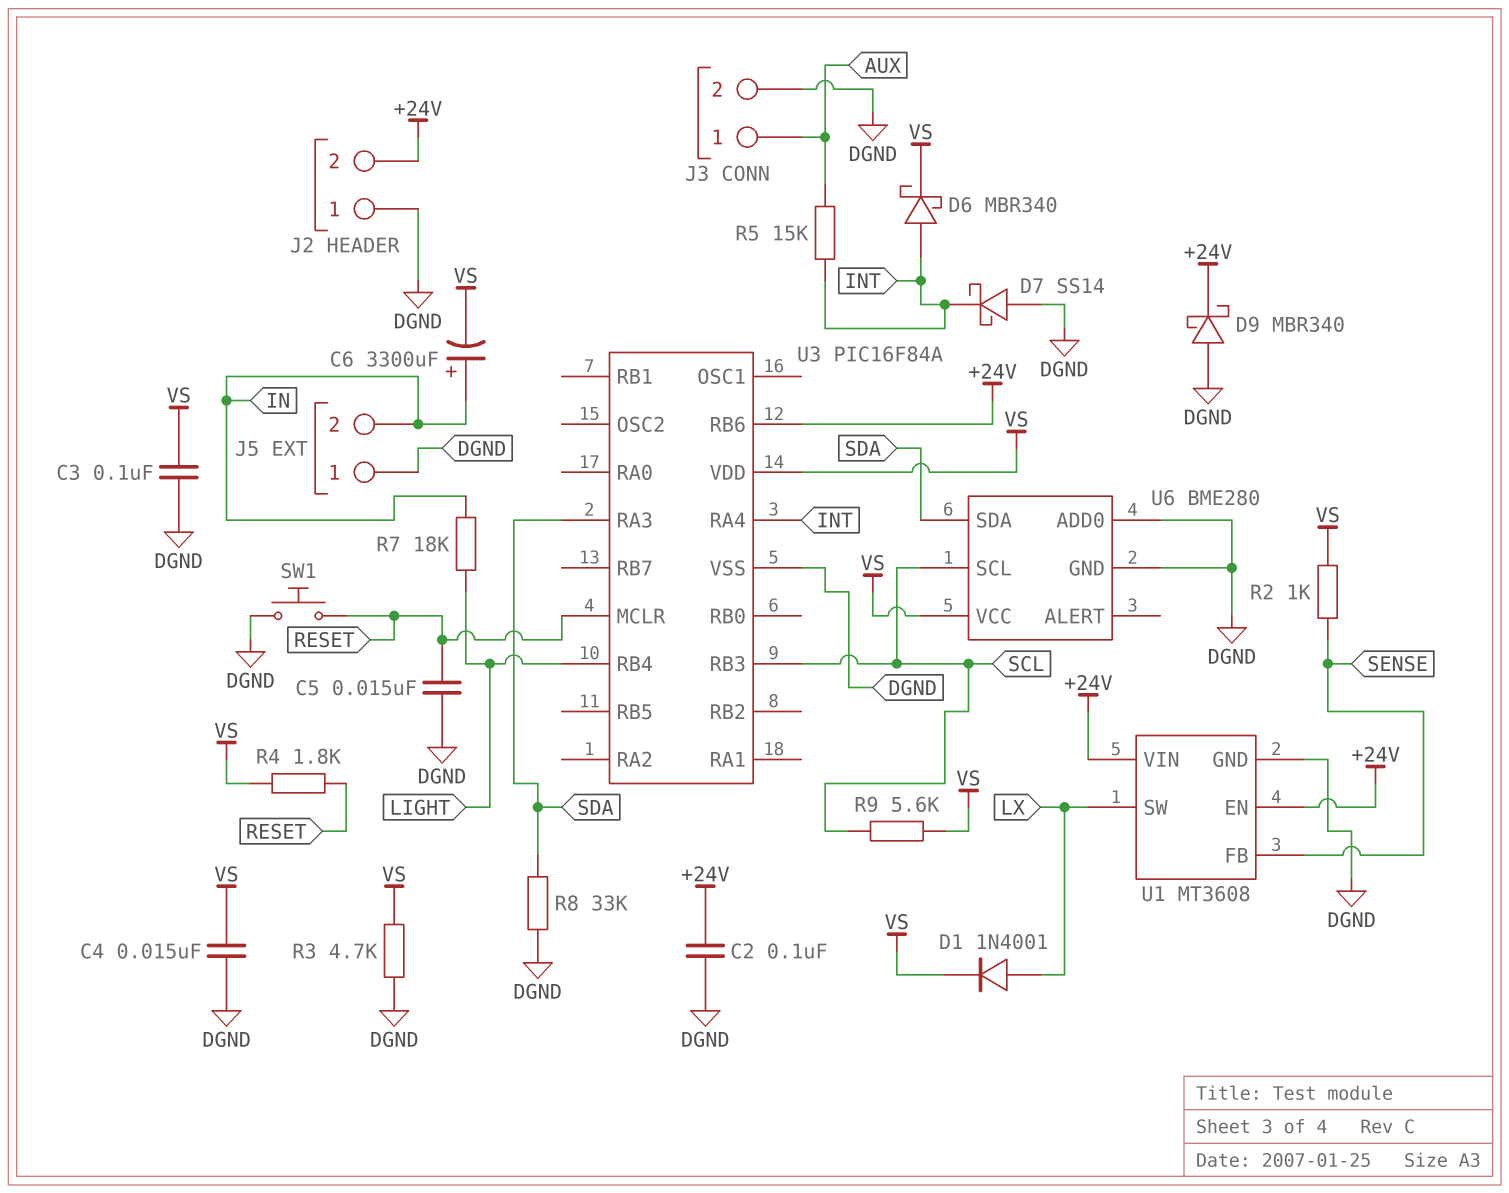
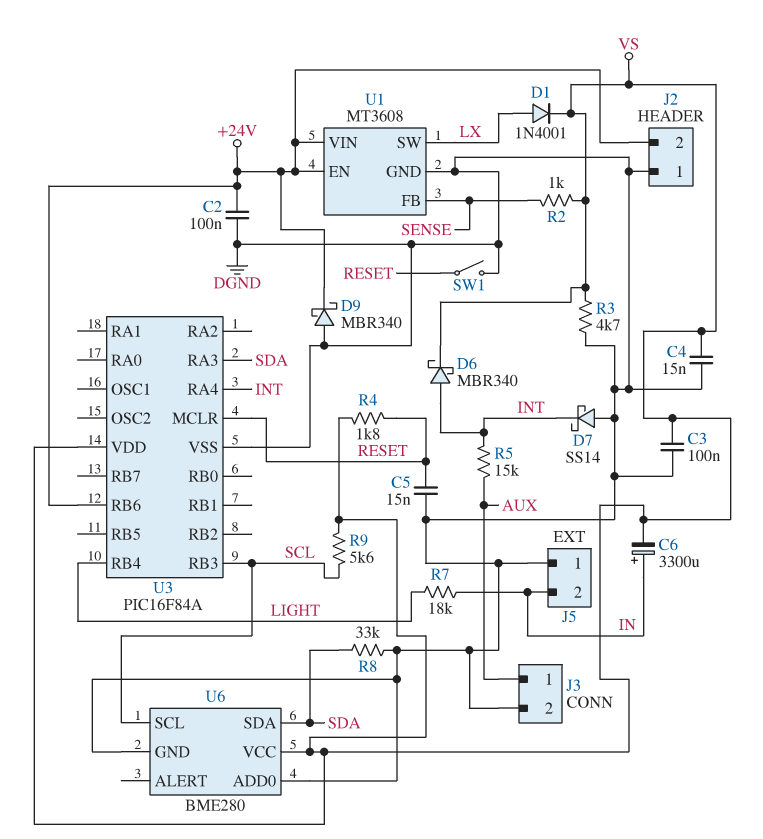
SW1: button (DGND, RESET) -> switch (DGND, RESET)

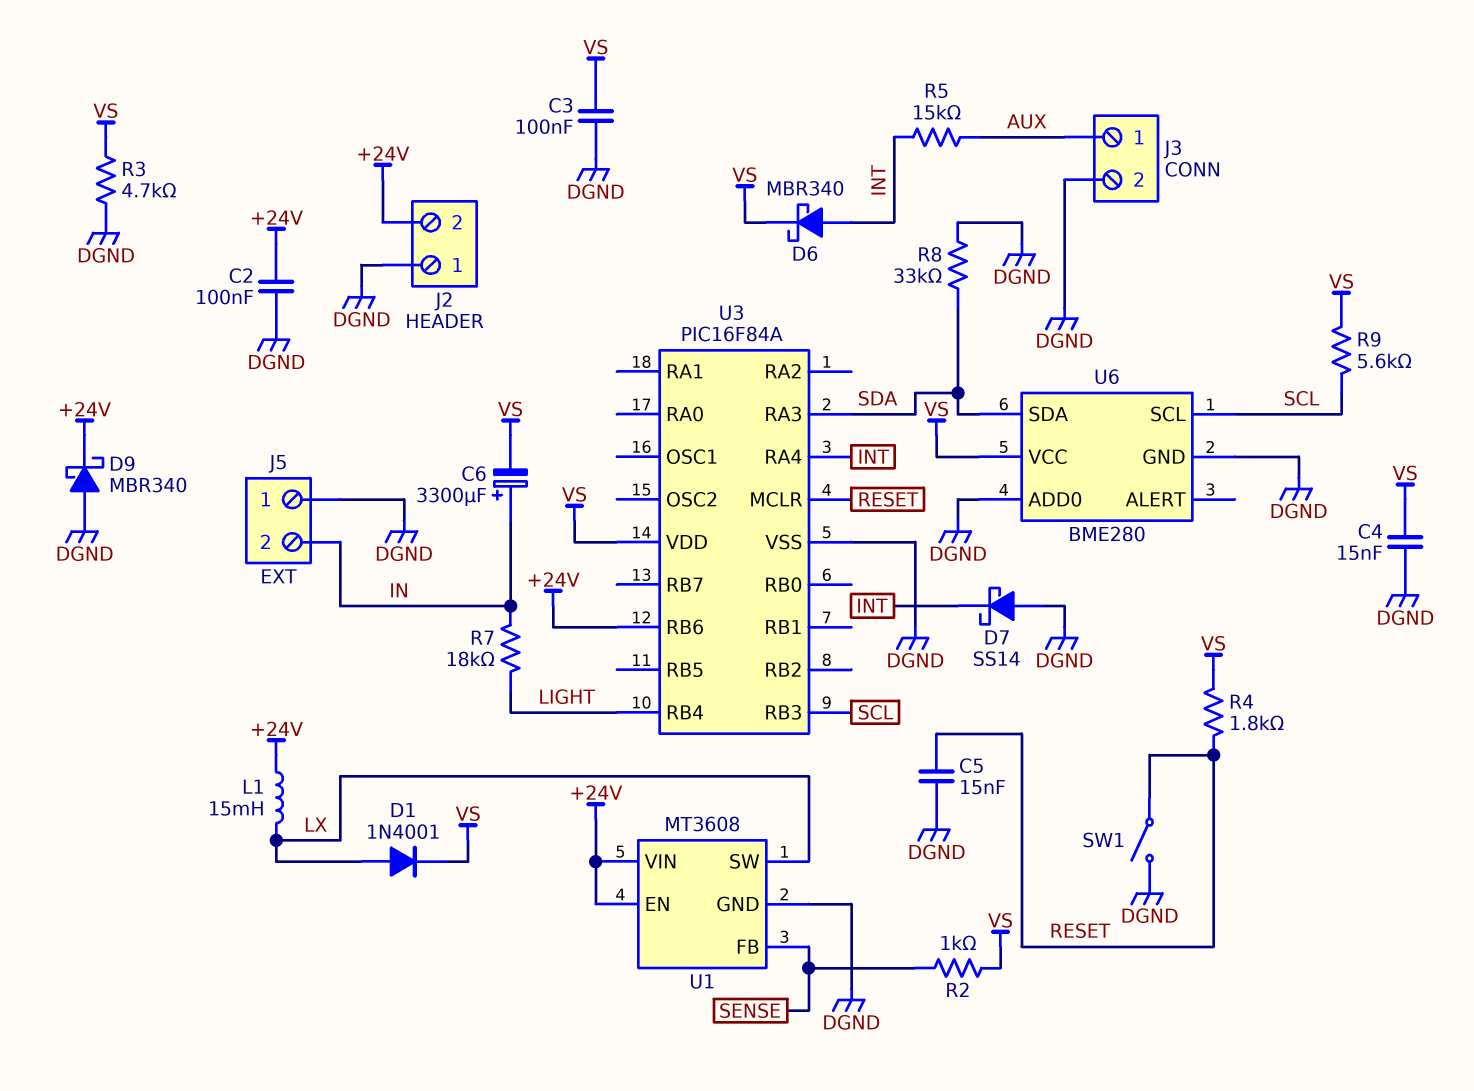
L1: none -> 15mH (+24V, LX)

